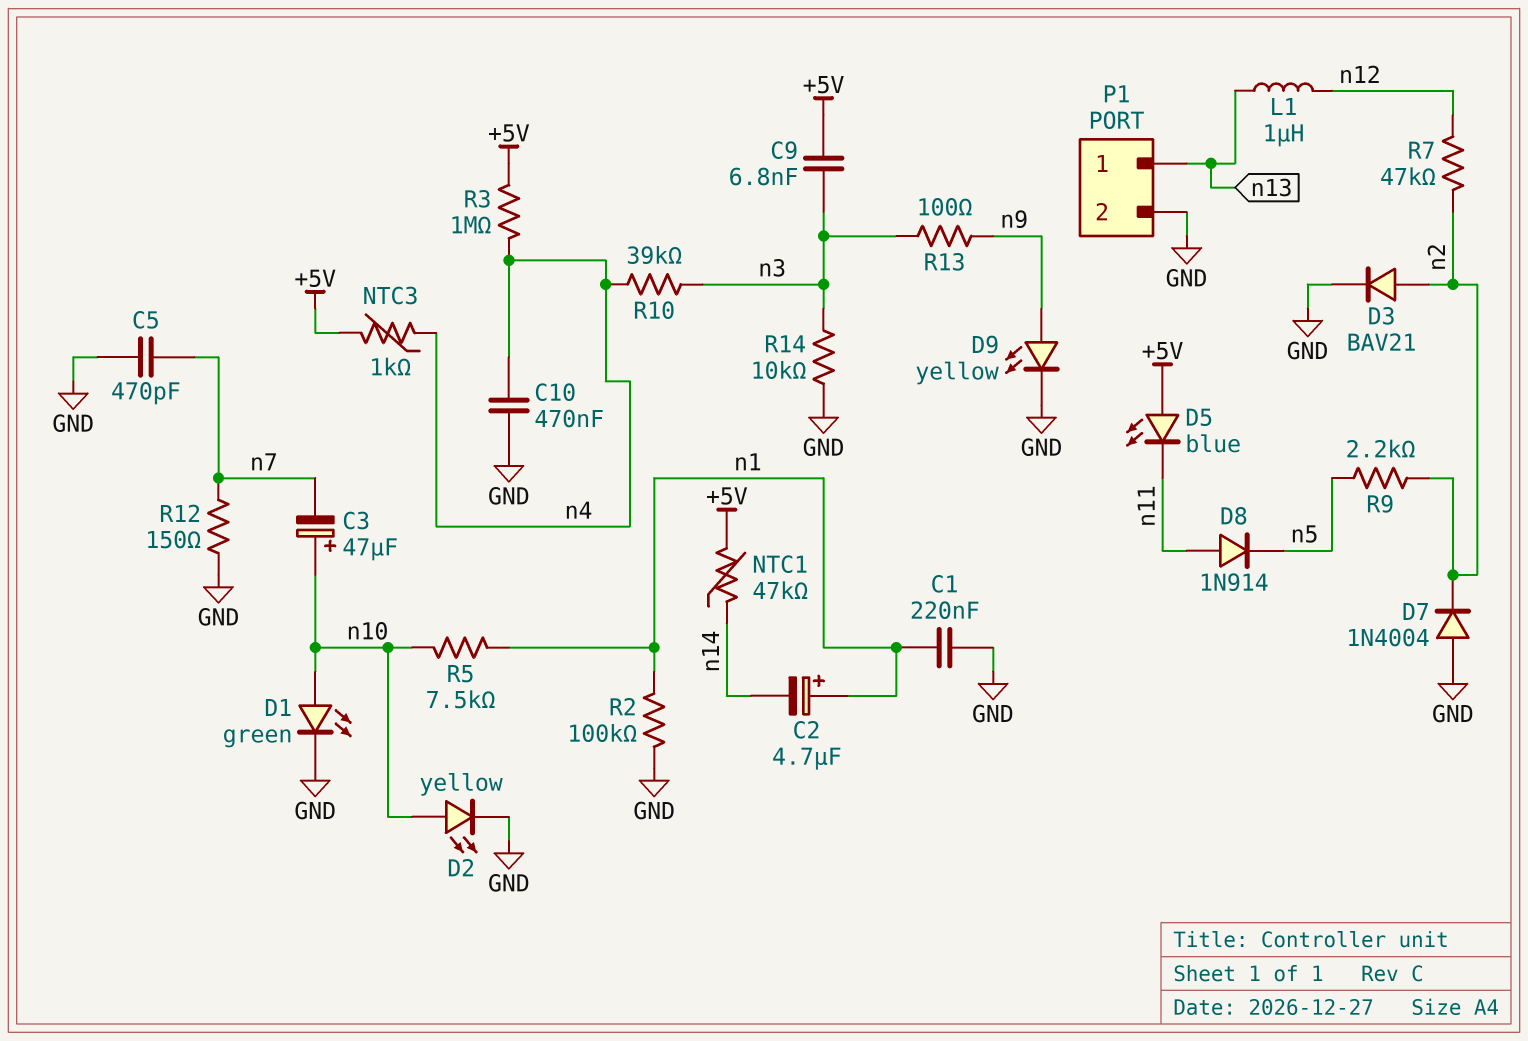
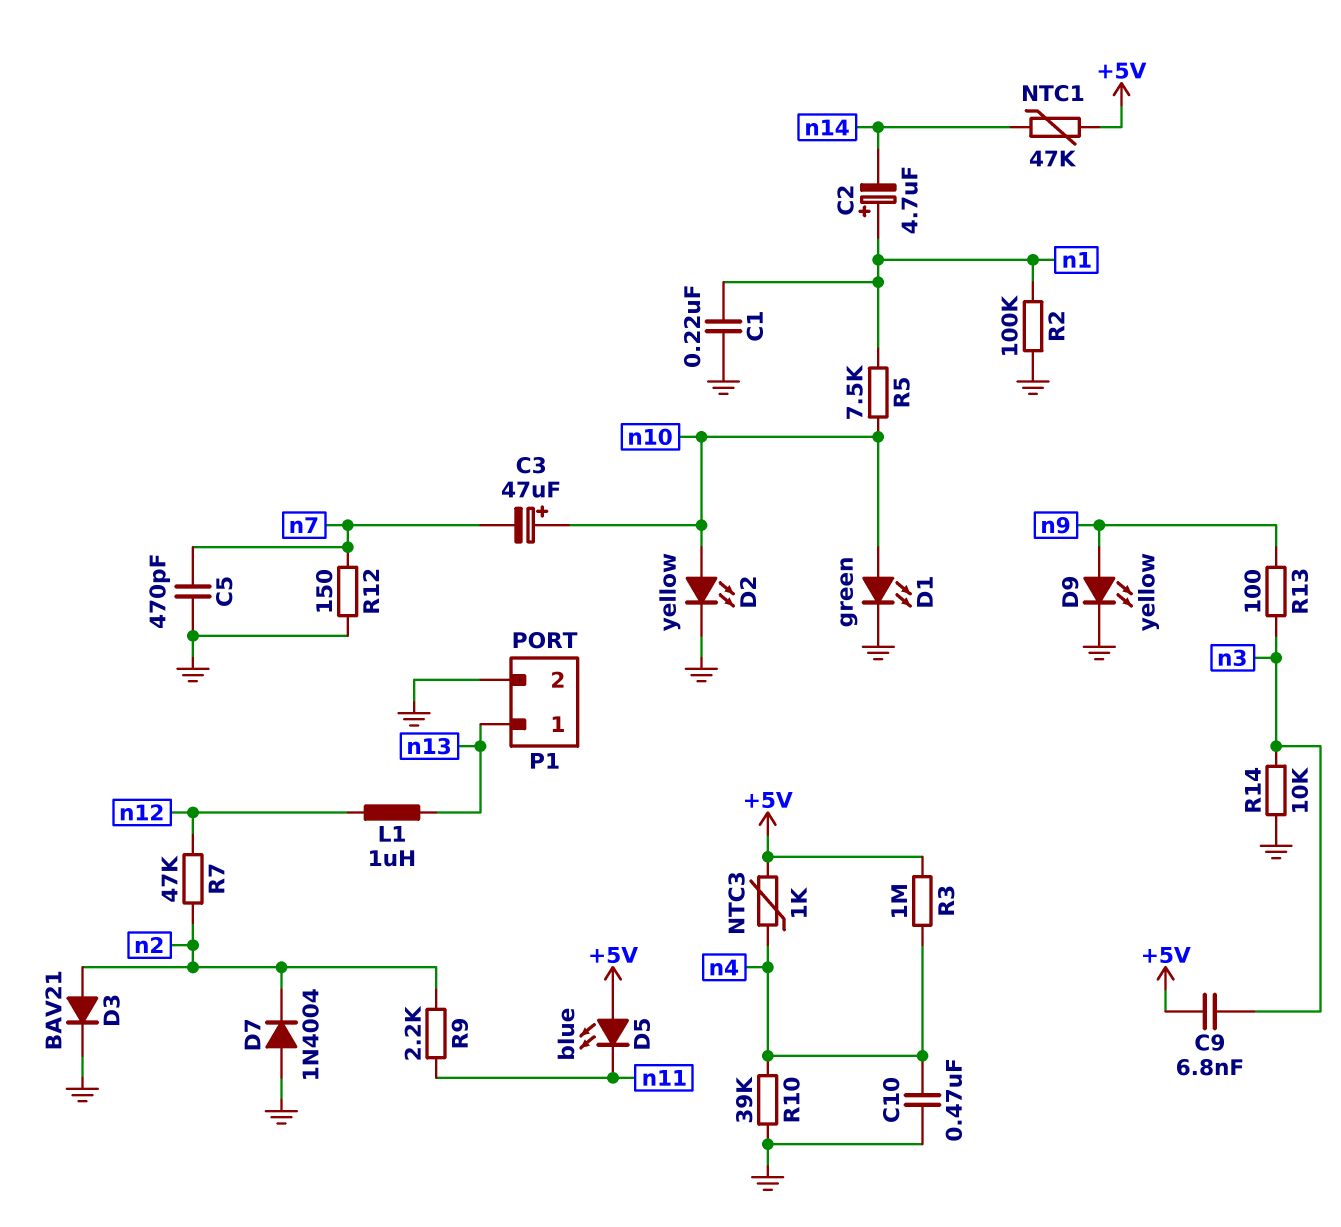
D8: diode 1N914 (A n11, K n5) -> none
R9: 2.2k (n2, n5) -> 2.2k (n2, n11)
R10: 39k (n3, n4) -> 39k (GND, n4)

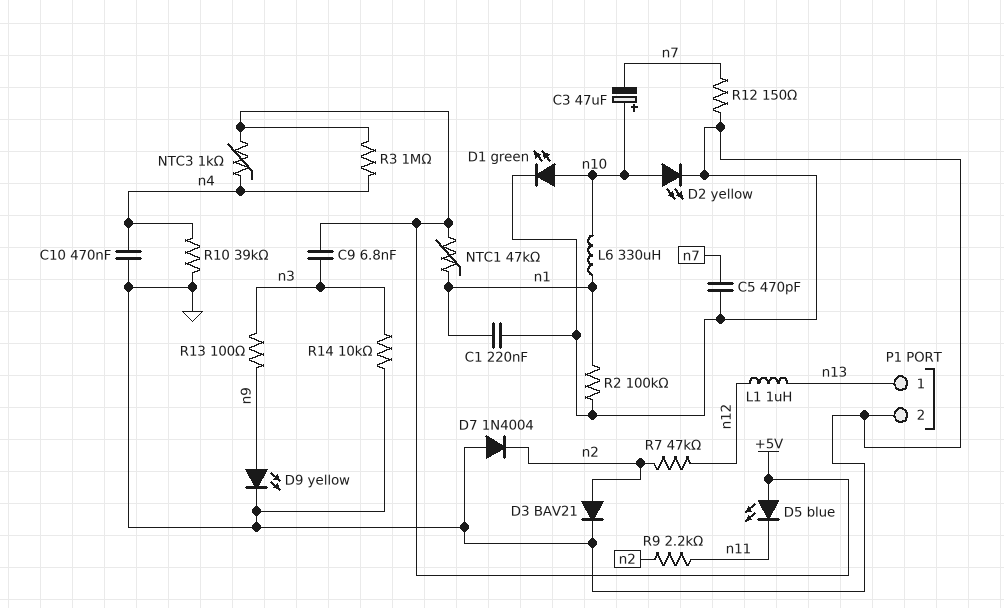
C2: 4.7uF (plus n1, minus n14) -> none
L6: none -> 330uH (n1, n10)
NTC1: 47k (+5V, n14) -> 47k (+5V, n1)
R5: 7.5k (n1, n10) -> none

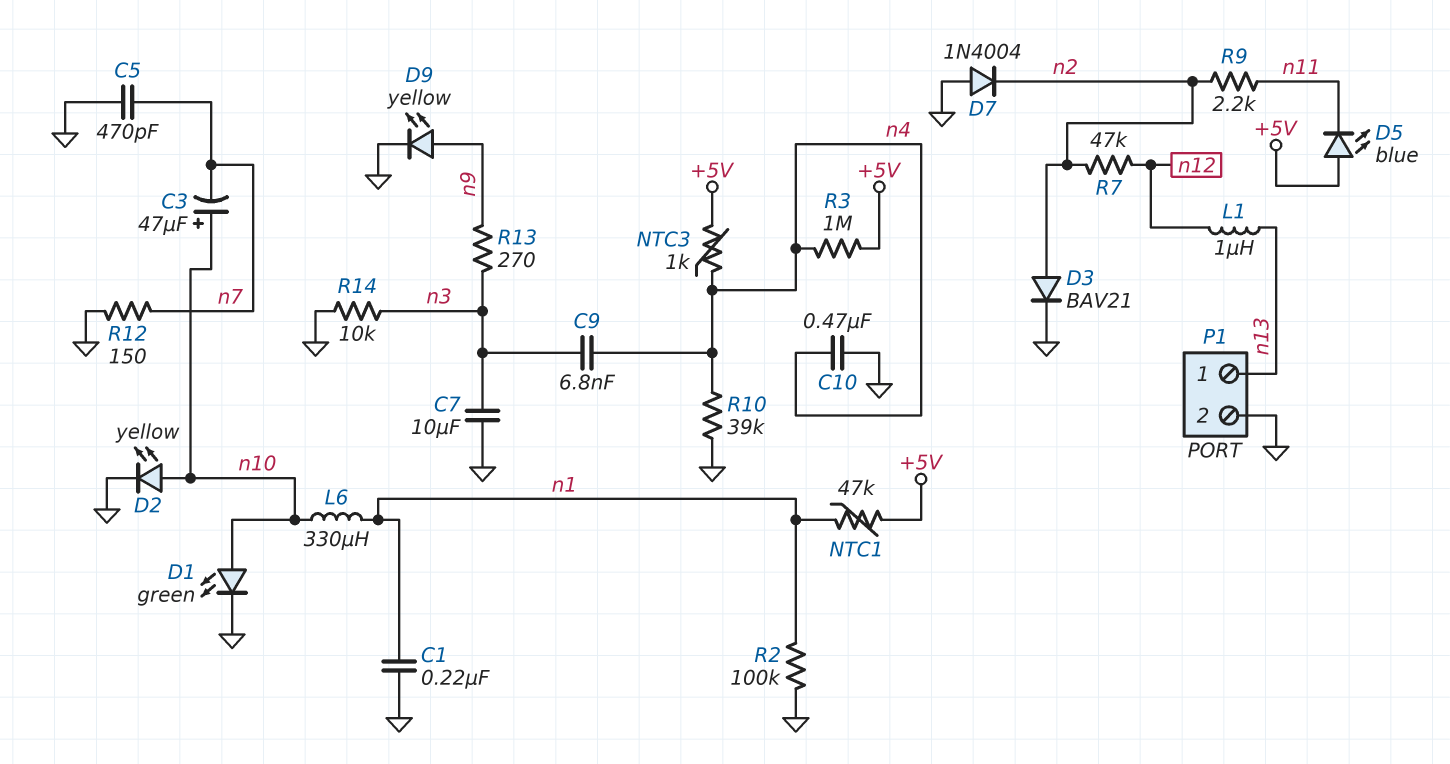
C7: none -> 10uF (GND, n3)
C9: 6.8nF (+5V, n3) -> 6.8nF (n3, n4)
R13: 100 (n3, n9) -> 270 (n3, n9)

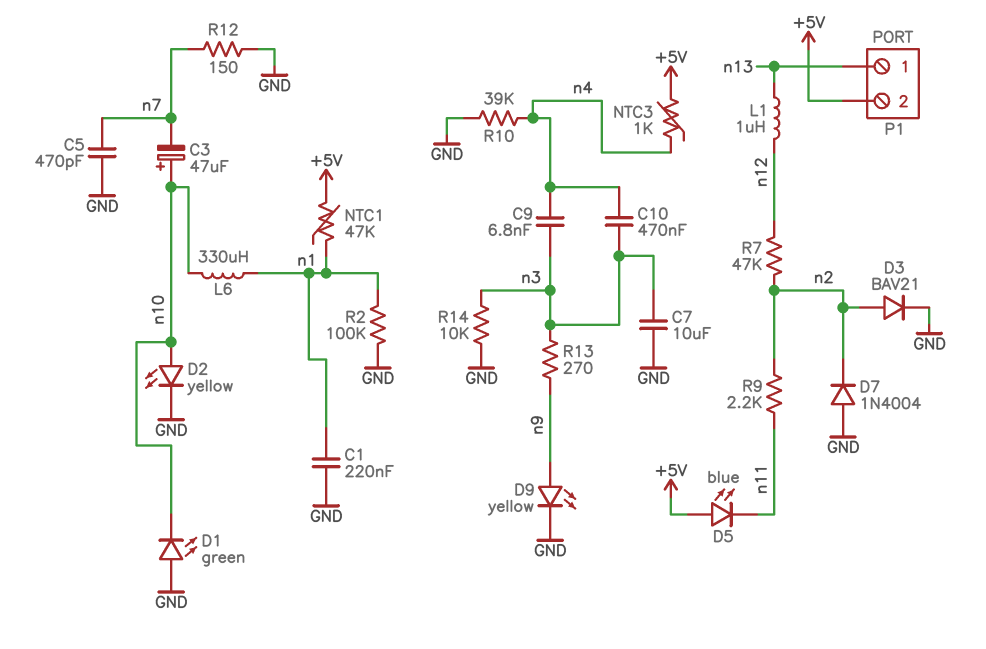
C10: 470nF (GND, n4) -> 470nF (n3, n4)
D1: LED green (A n10, K GND) -> LED green (A GND, K n10)
P1 pin 2: GND -> +5V
R3: 1M (+5V, n4) -> none

